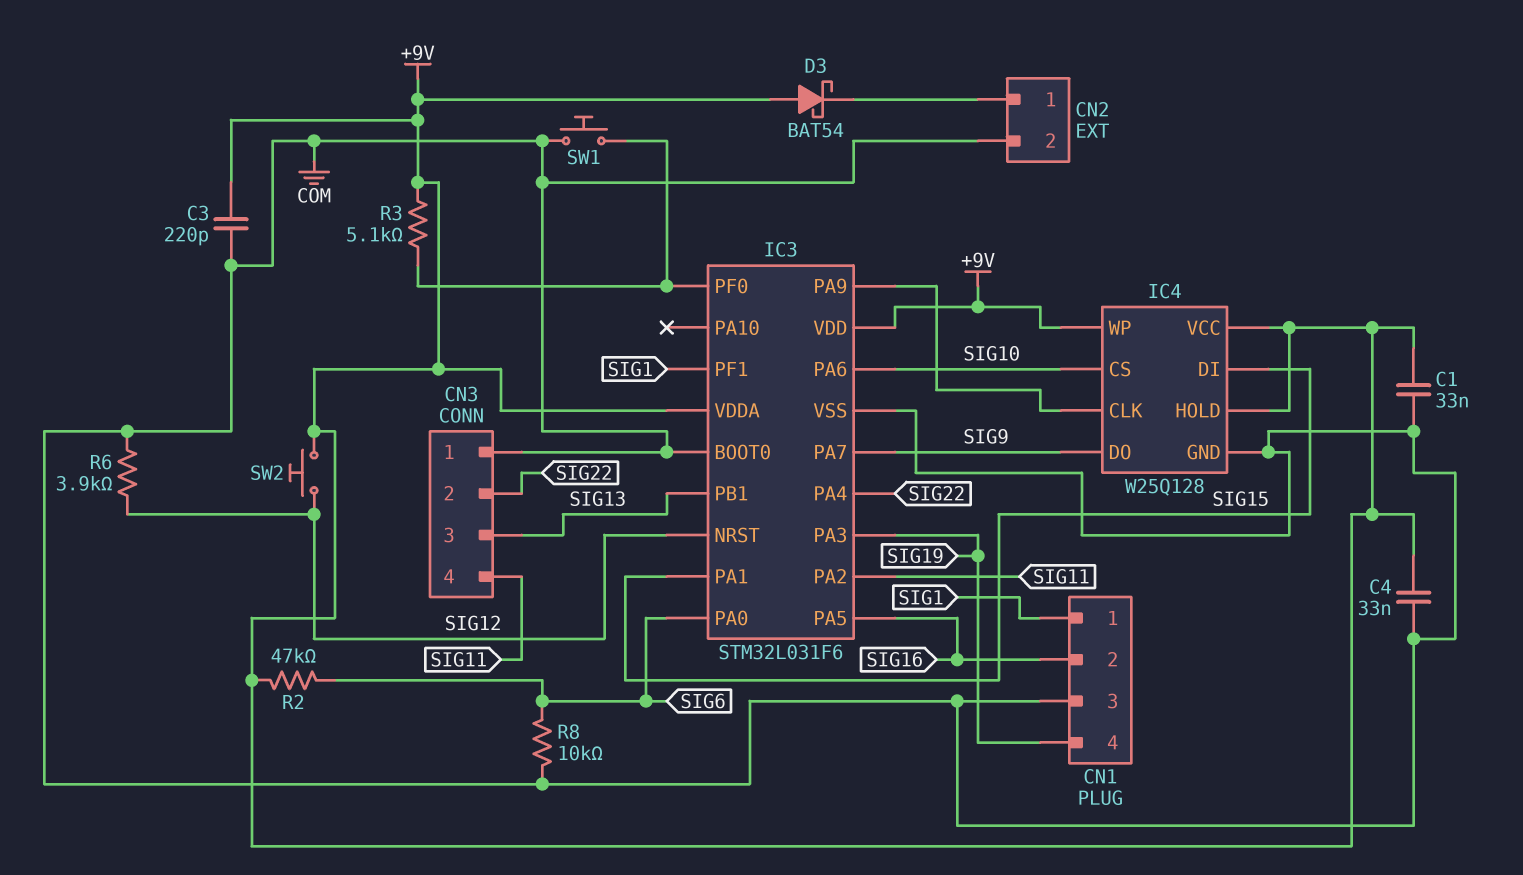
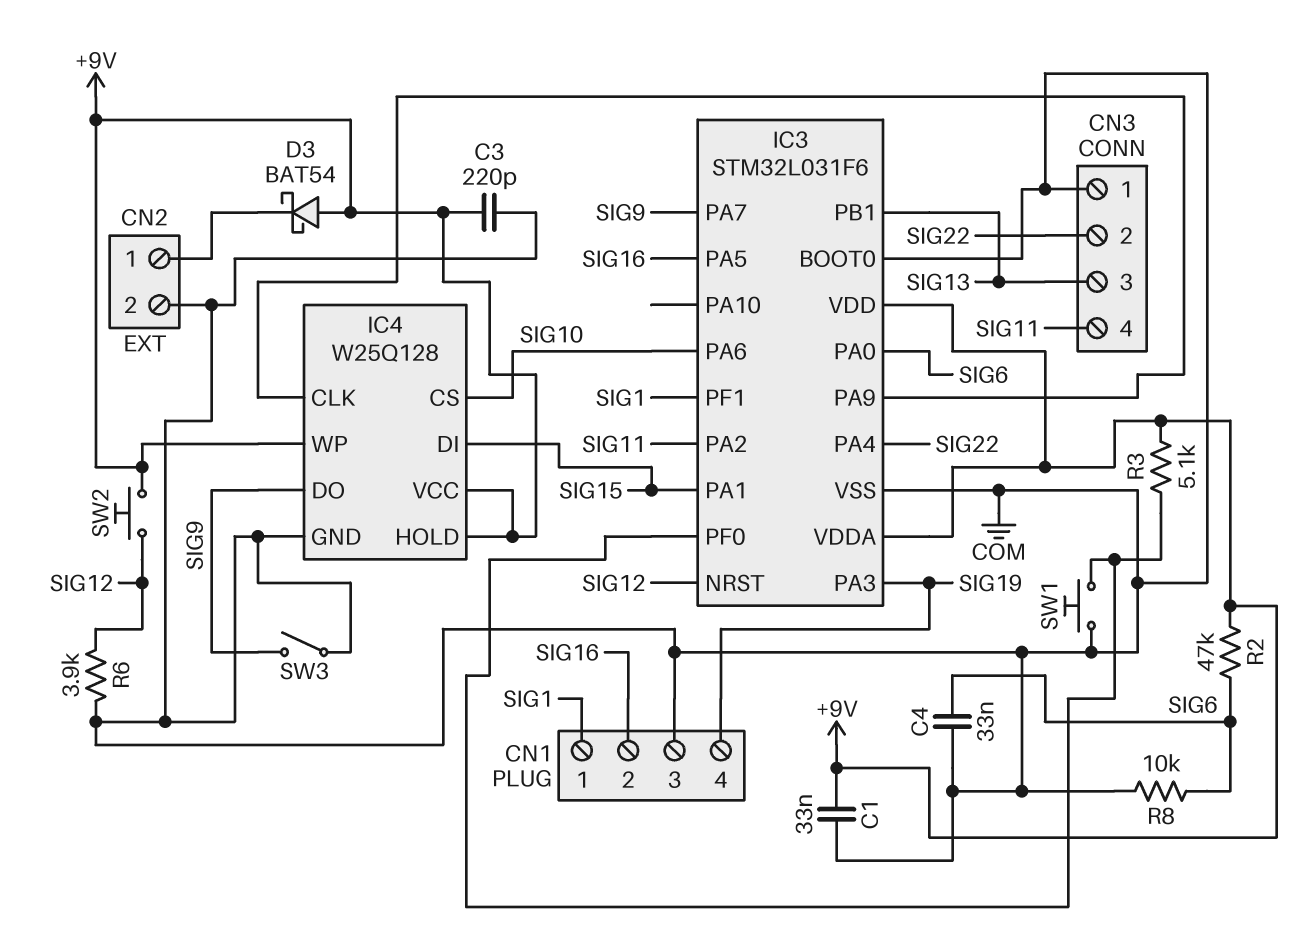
C4: 33nF (+9V, COM) -> 33nF (COM, SIG6)
SW3: none -> switch (COM, SIG9)

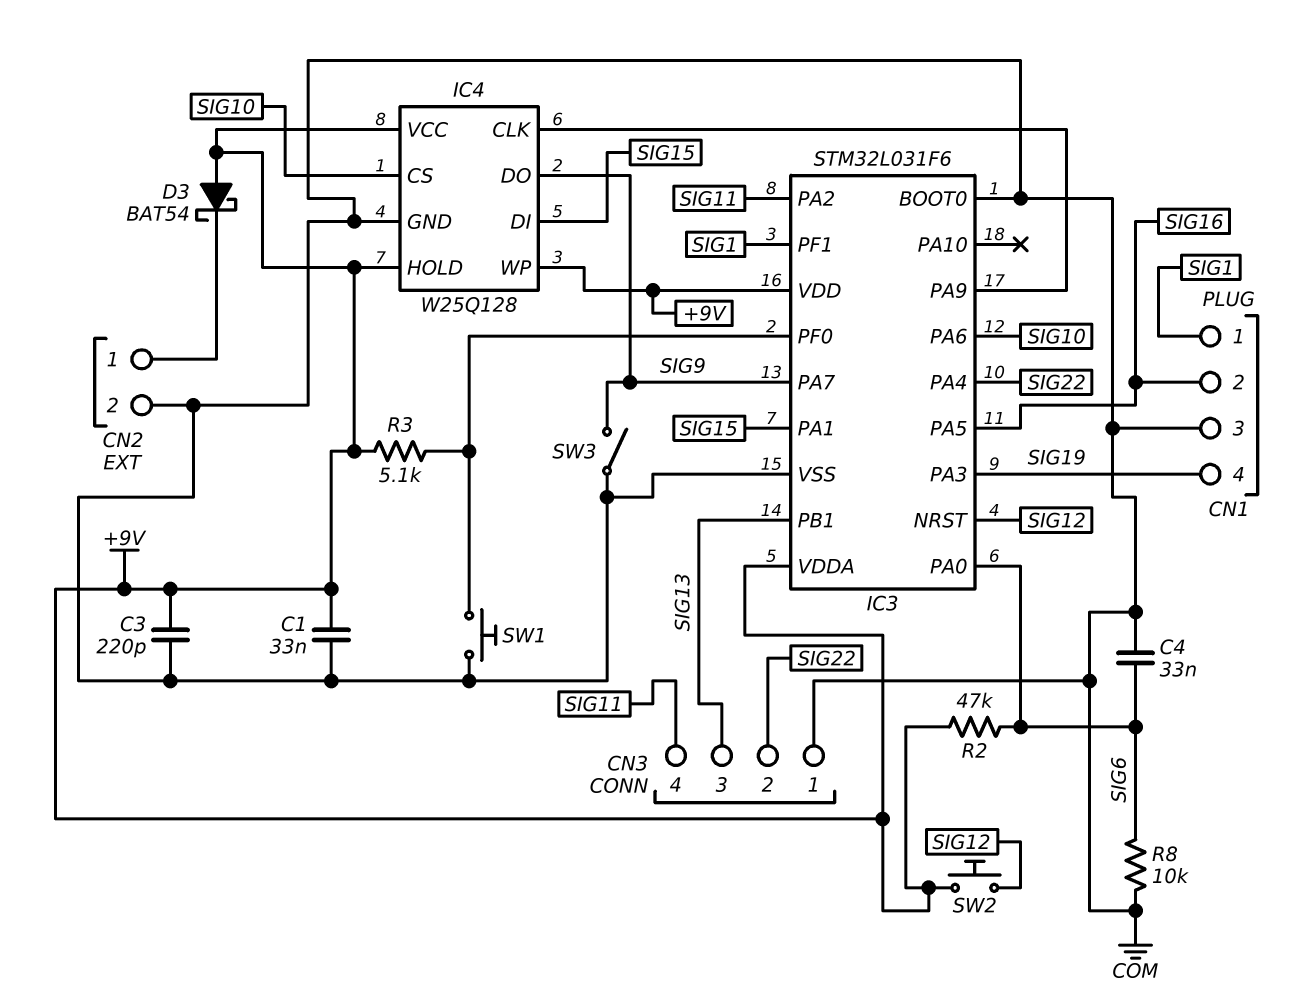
R6: 3.9k (COM, SIG12) -> none

